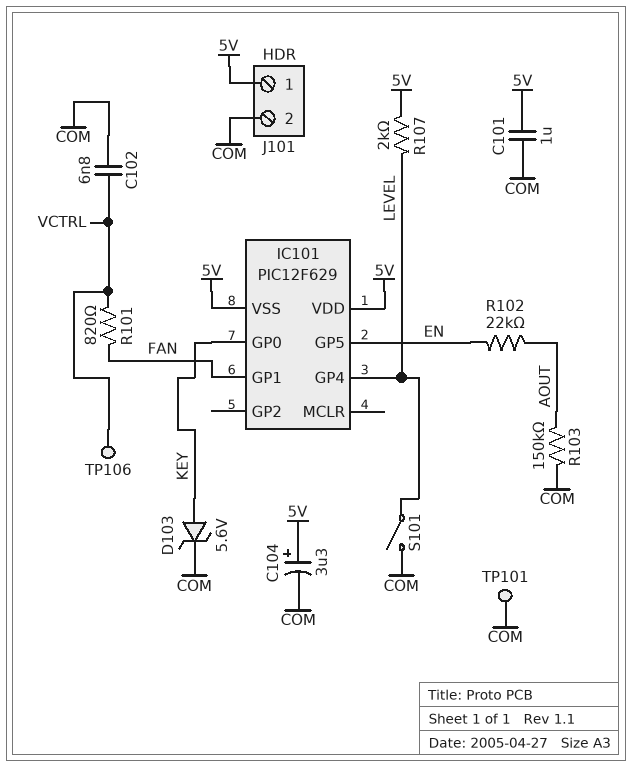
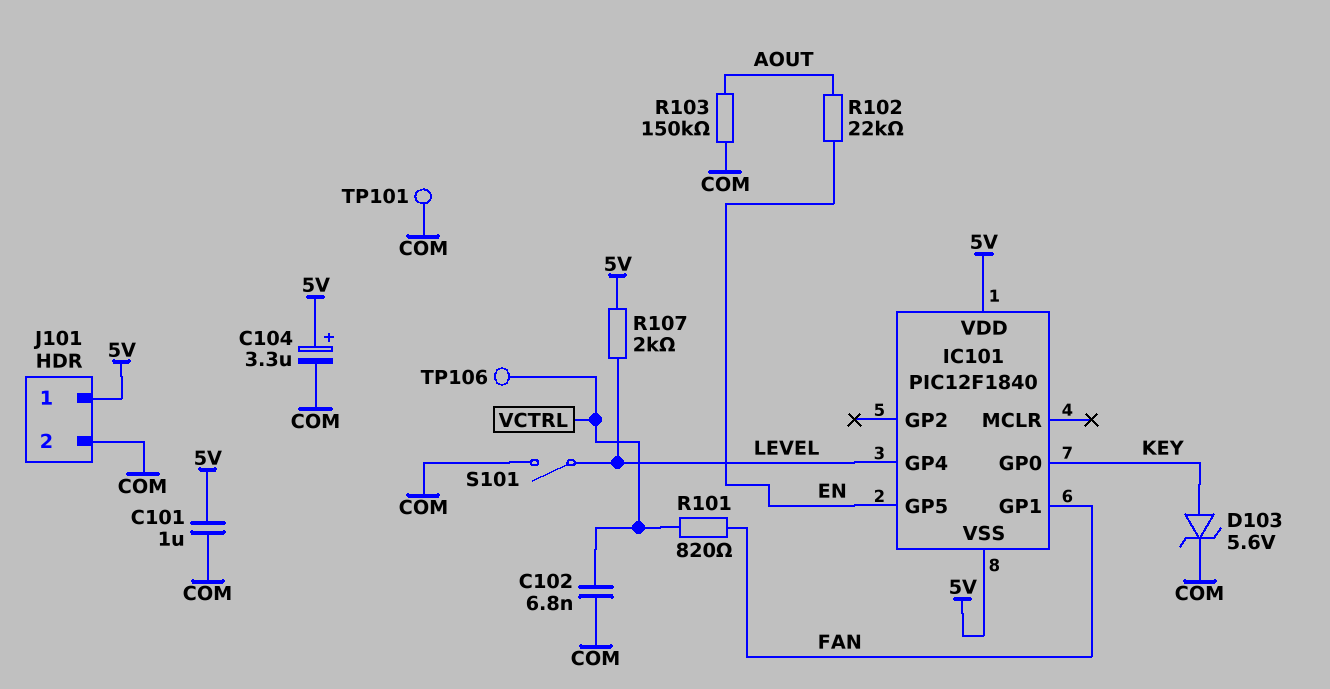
IC101: PIC12F629 -> PIC12F1840

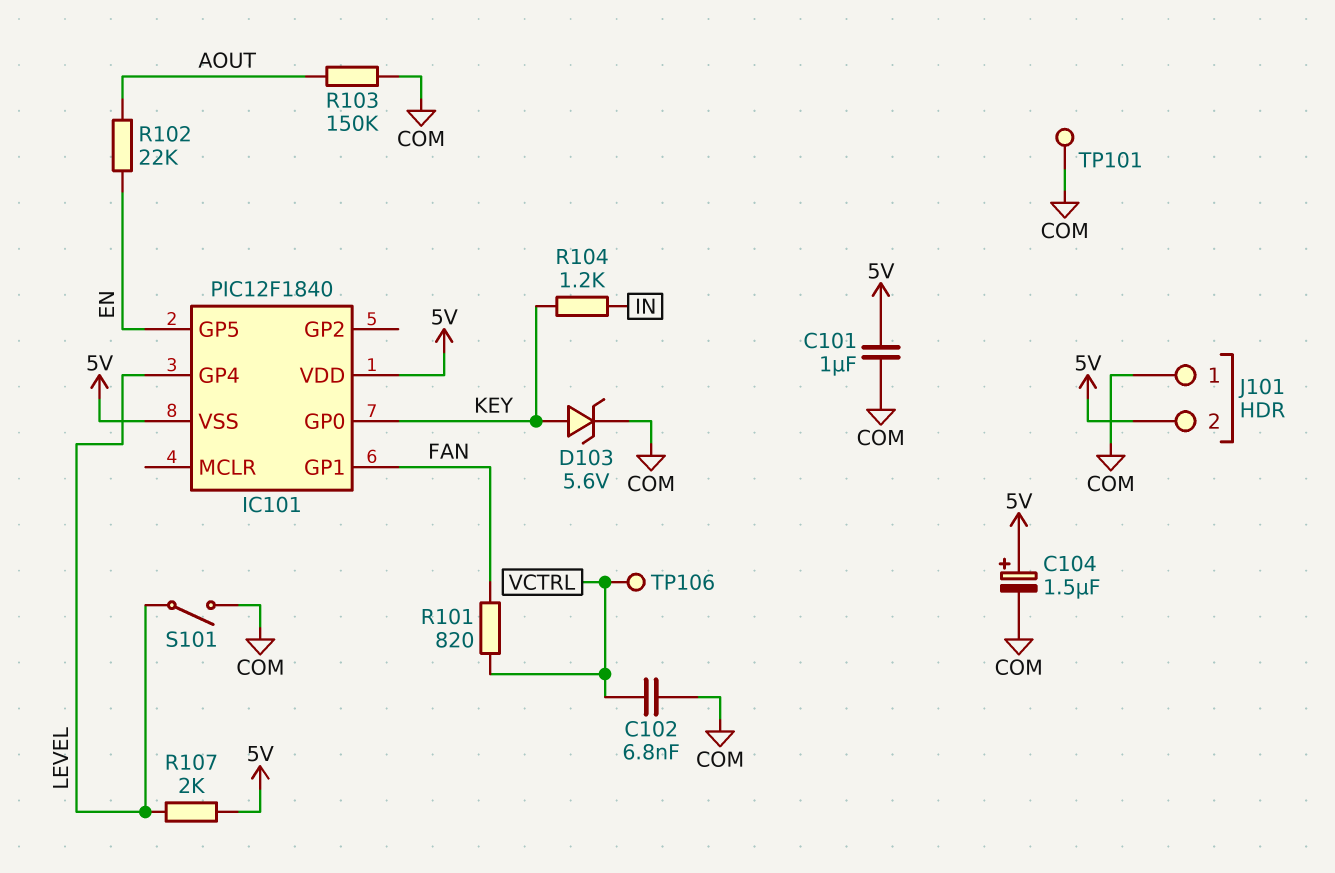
C104: 3.3uF (plus 5V, minus COM) -> 1.5uF (plus 5V, minus COM)
J101 pin 1: 5V -> COM
J101 pin 2: COM -> 5V
R104: none -> 1.2k (IN, KEY)

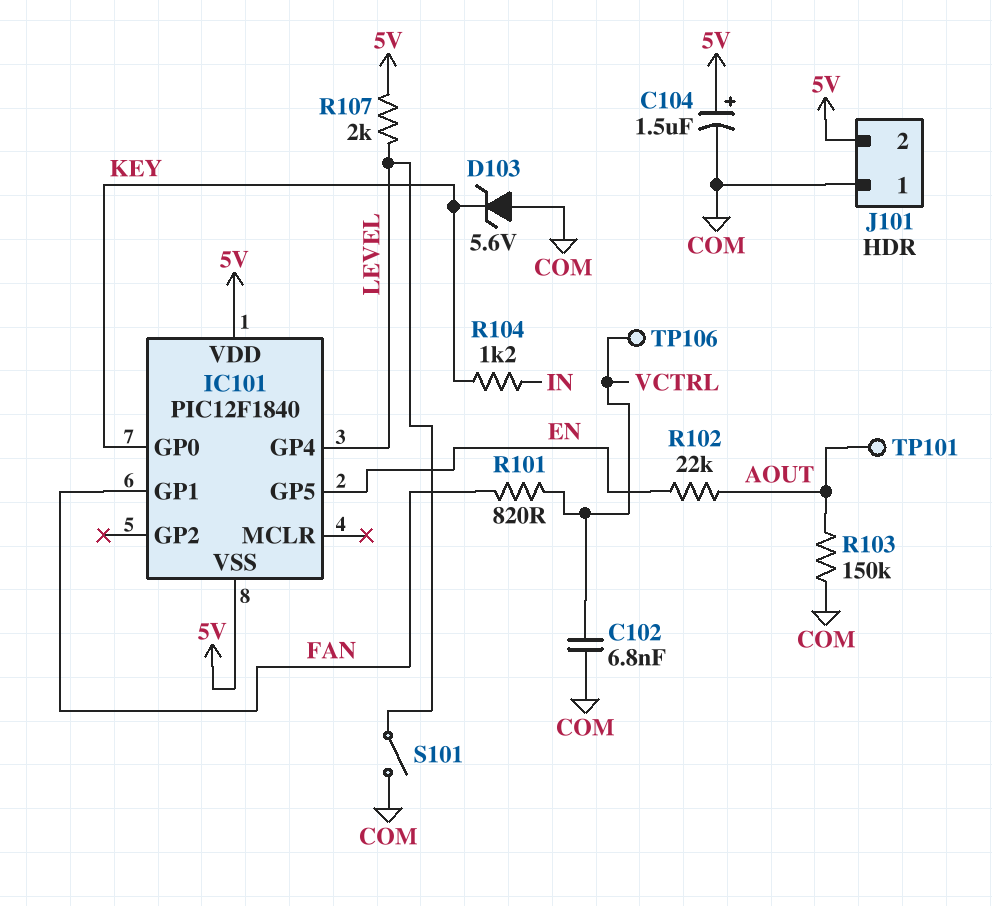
C101: 1uF (5V, COM) -> none
D103: zener 5.6V (A KEY, K COM) -> zener 5.6V (A COM, K KEY)
TP101: test point (COM) -> test point (AOUT)

